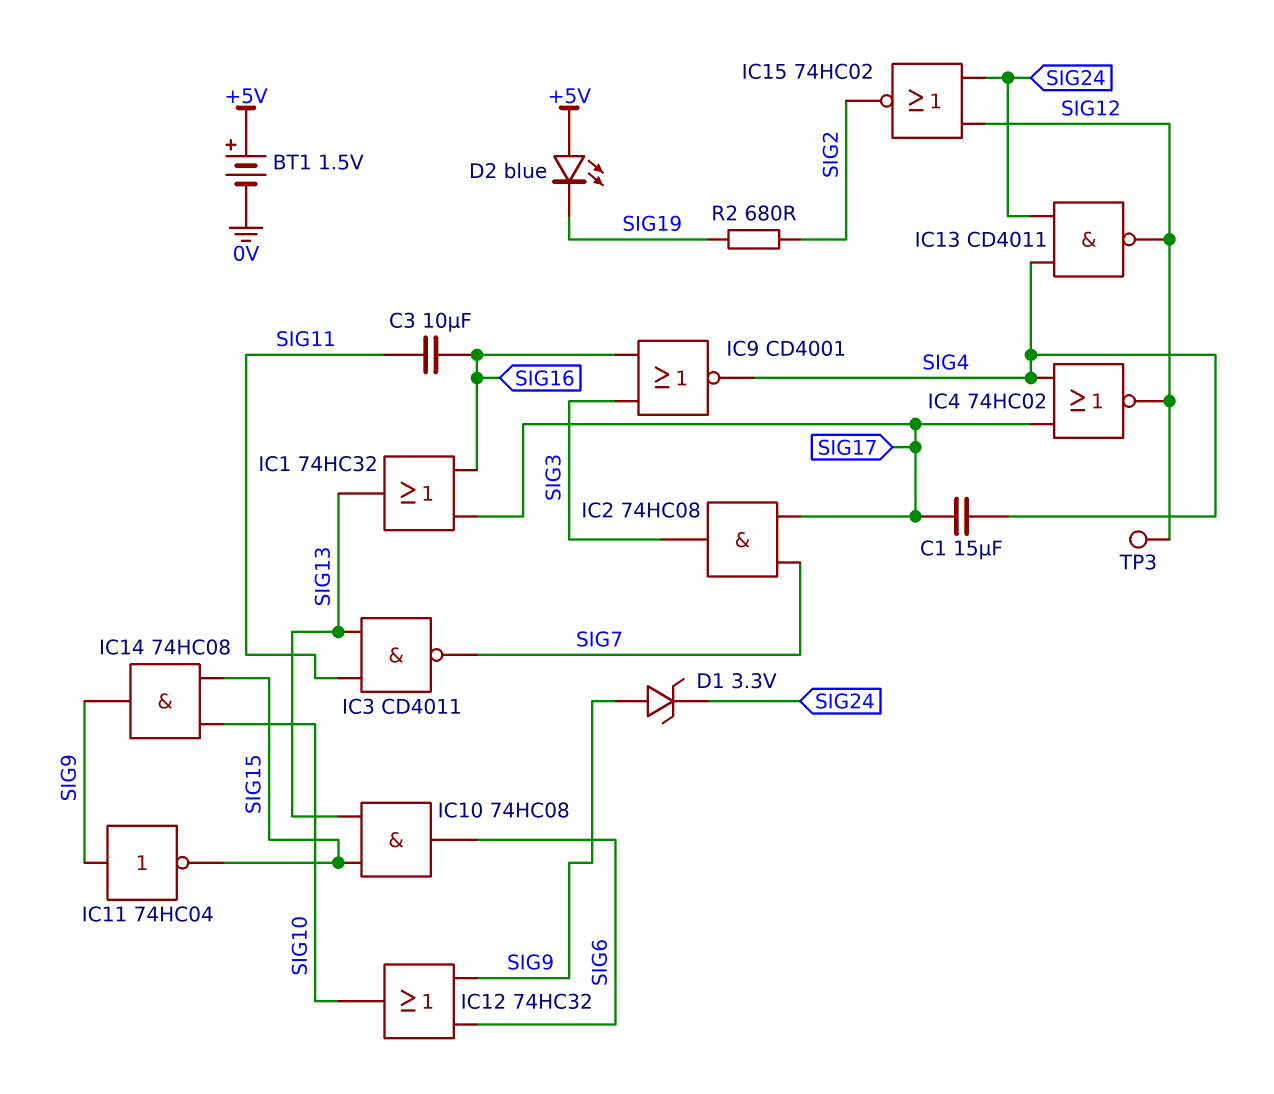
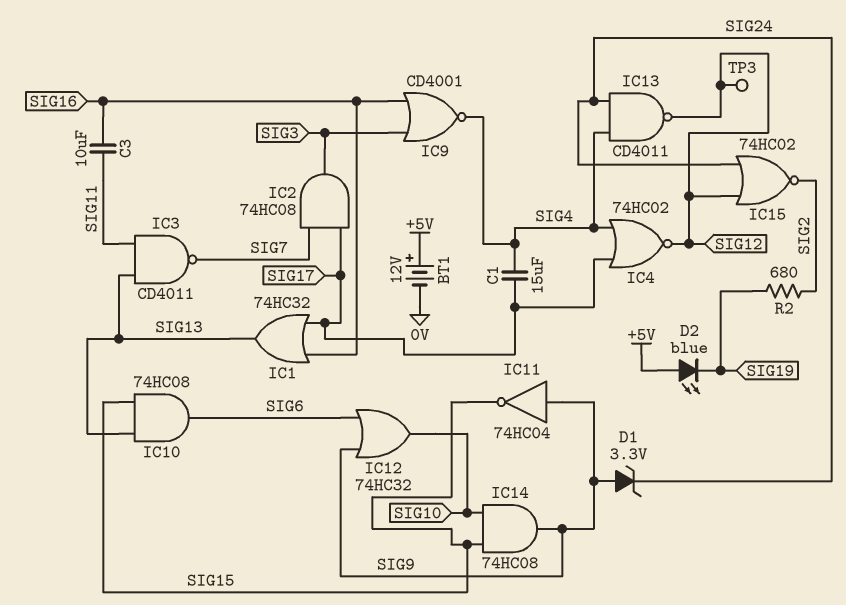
BT1: 1.5V (plus +5V, minus 0V) -> 12V (plus +5V, minus 0V)

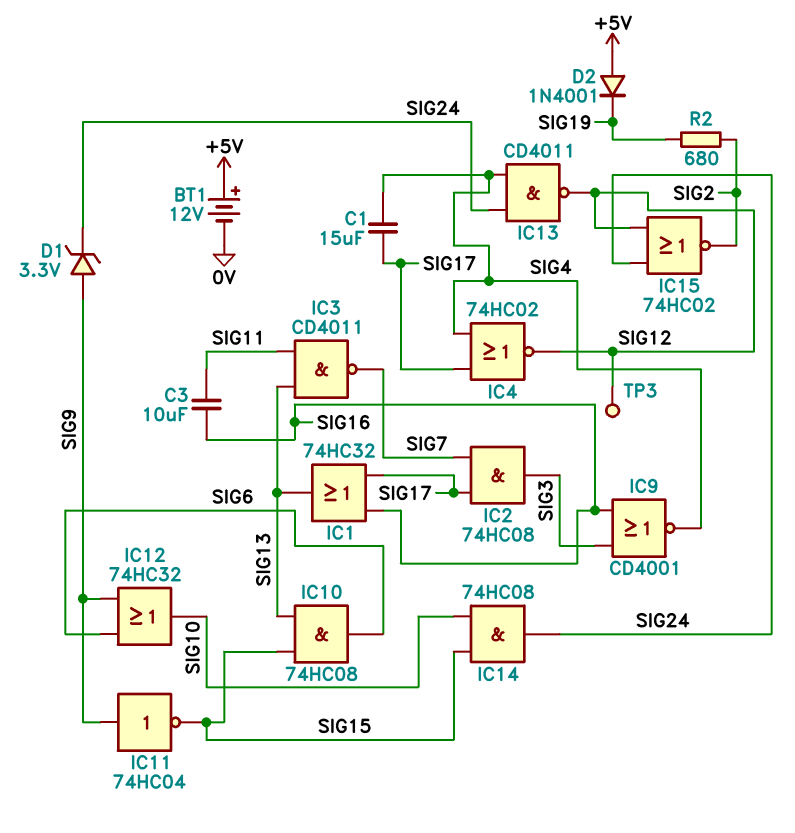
D2: LED blue (A +5V, K SIG19) -> diode 1N4001 (A +5V, K SIG19)
IC14: AND 74HC08 (in SIG10, in SIG15, out SIG9) -> AND 74HC08 (in SIG10, in SIG15, out SIG24)

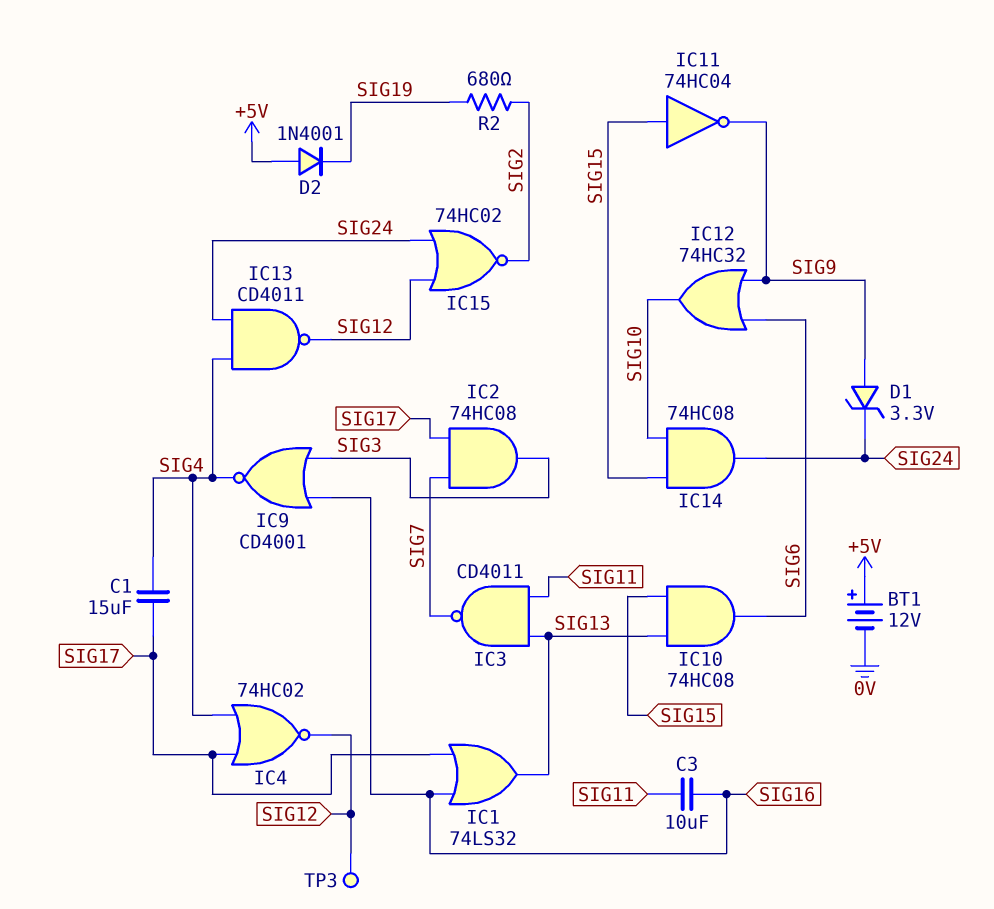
IC1: OR 74HC32 (in SIG16, in SIG17, out SIG13) -> OR 74LS32 (in SIG16, in SIG17, out SIG13)
IC11: NOT 74HC04 (in SIG9, out SIG15) -> NOT 74HC04 (in SIG15, out SIG9)

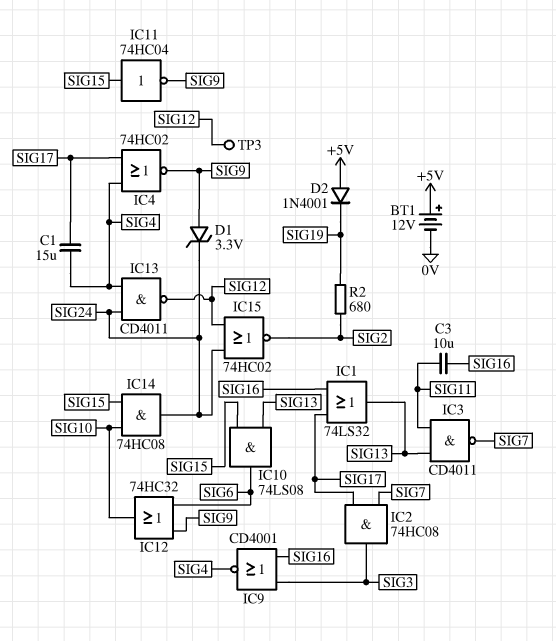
IC4: NOR 74HC02 (in SIG4, in SIG17, out SIG12) -> NOR 74HC02 (in SIG4, in SIG17, out SIG9)
IC10: AND 74HC08 (in SIG13, in SIG15, out SIG6) -> AND 74LS08 (in SIG13, in SIG15, out SIG6)

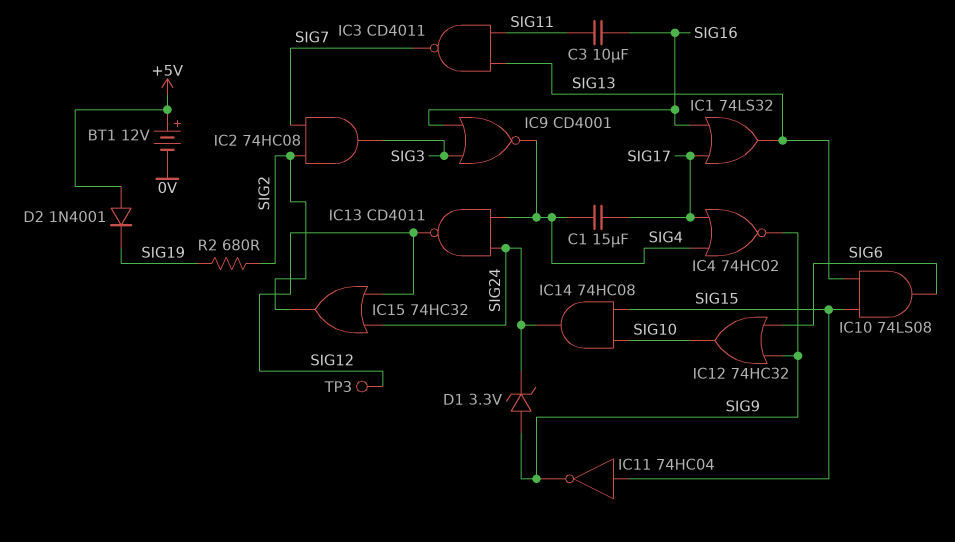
IC2: AND 74HC08 (in SIG7, in SIG17, out SIG3) -> AND 74HC08 (in SIG2, in SIG7, out SIG3)
IC15: NOR 74HC02 (in SIG12, in SIG24, out SIG2) -> OR 74HC32 (in SIG12, in SIG24, out SIG2)

